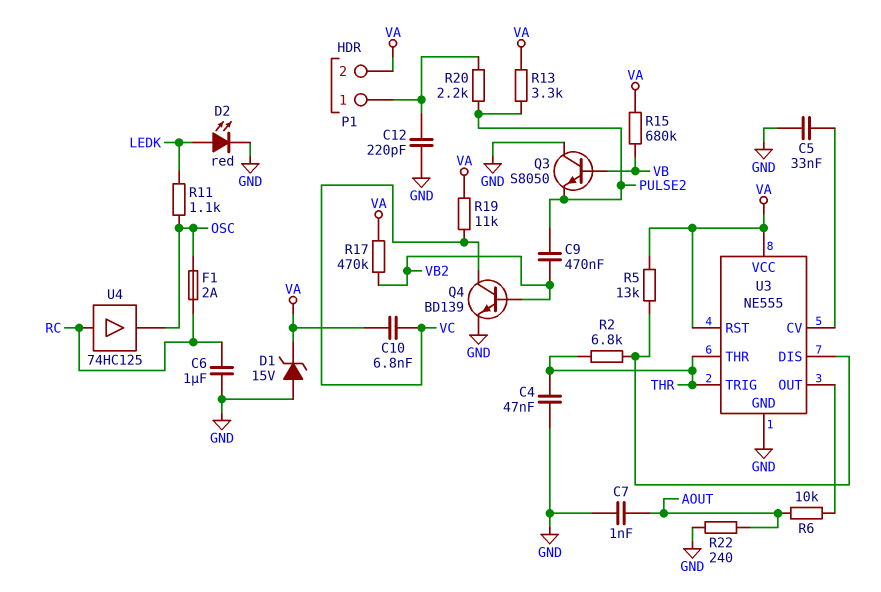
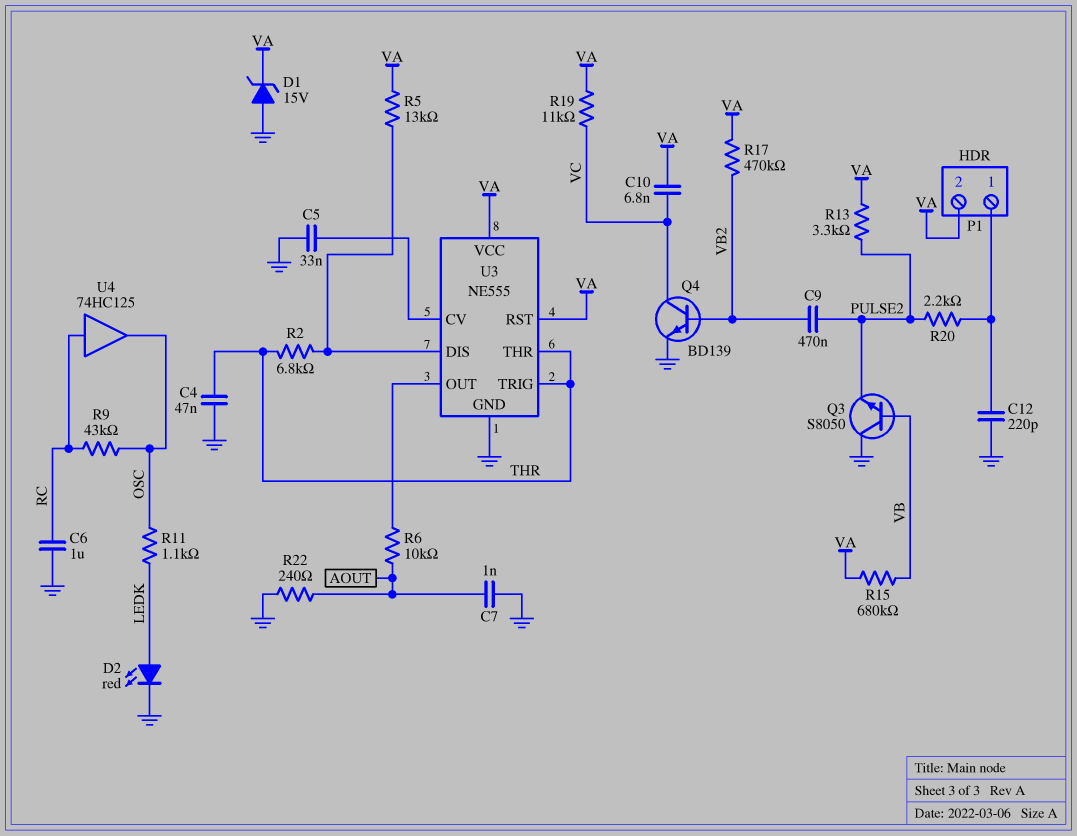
F1: 2A (OSC, RC) -> none
R9: none -> 43k (OSC, RC)

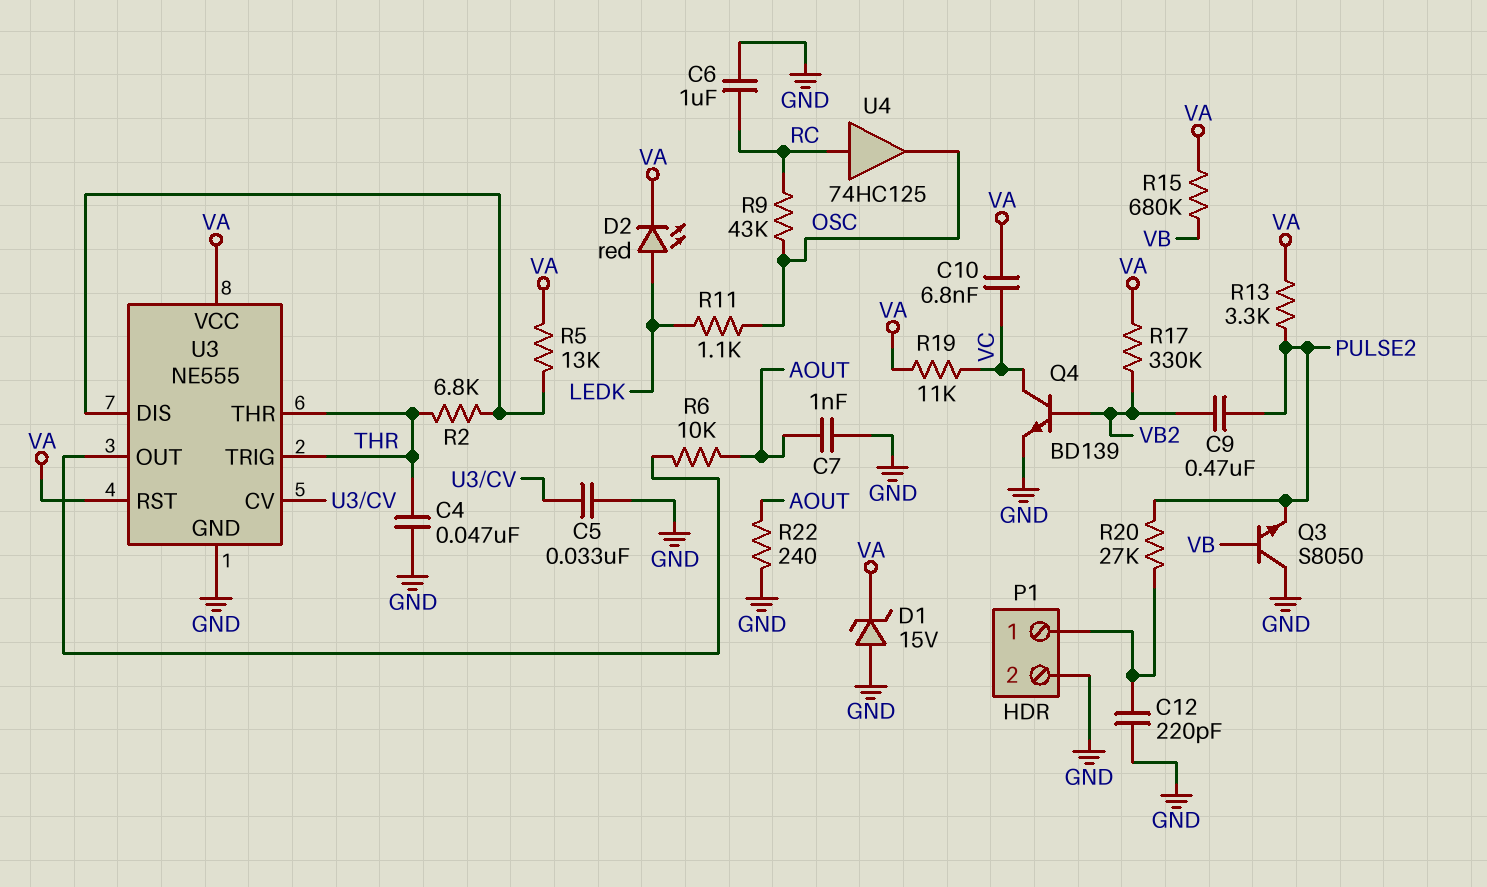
D2: LED red (A LEDK, K GND) -> LED red (A LEDK, K VA)
P1 pin 2: VA -> GND
R17: 470k (VA, VB2) -> 330k (VA, VB2)
R20: 2.2k (P1/1, PULSE2) -> 27k (P1/1, PULSE2)

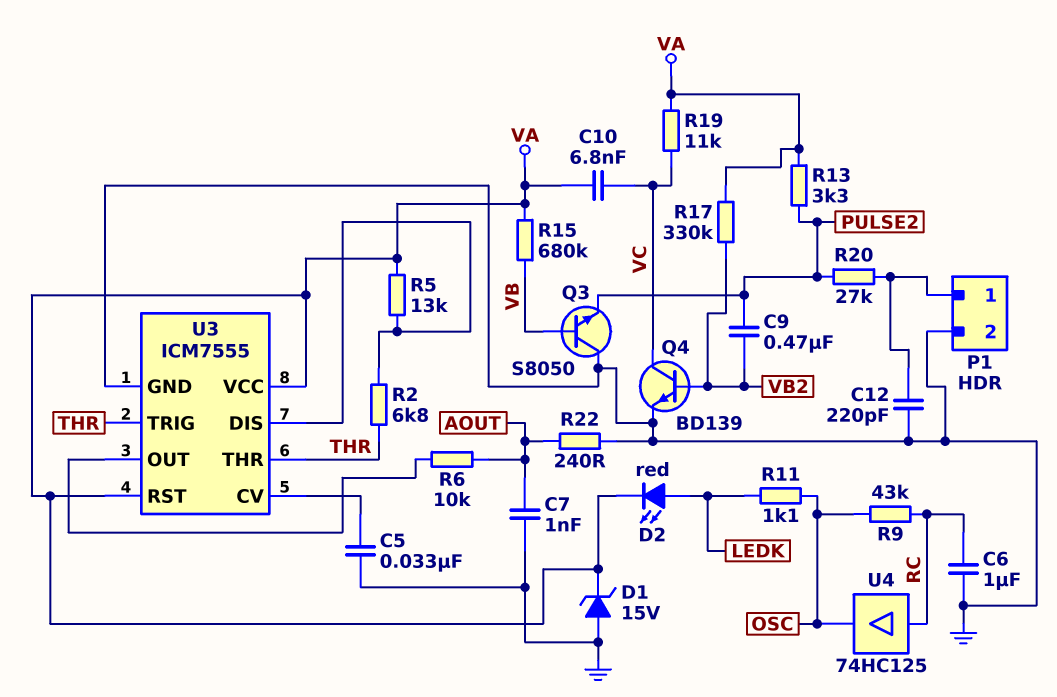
C4: 47nF (GND, THR) -> none
U3: NE555 -> ICM7555

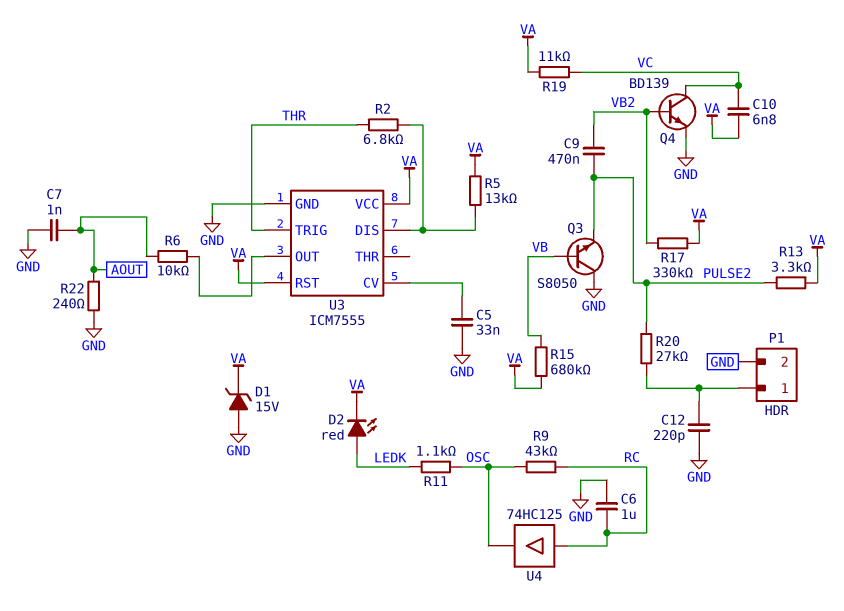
U3 pin THR: THR -> none

